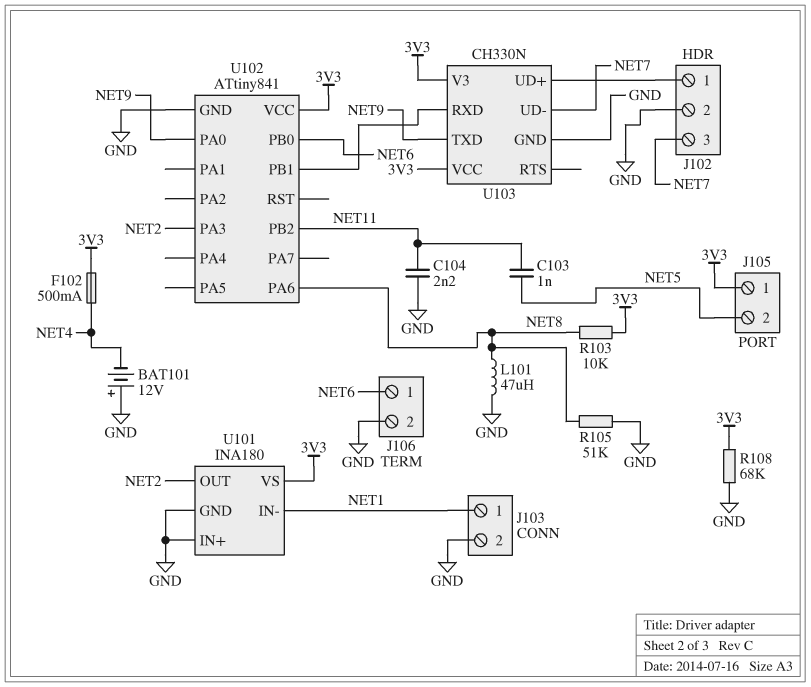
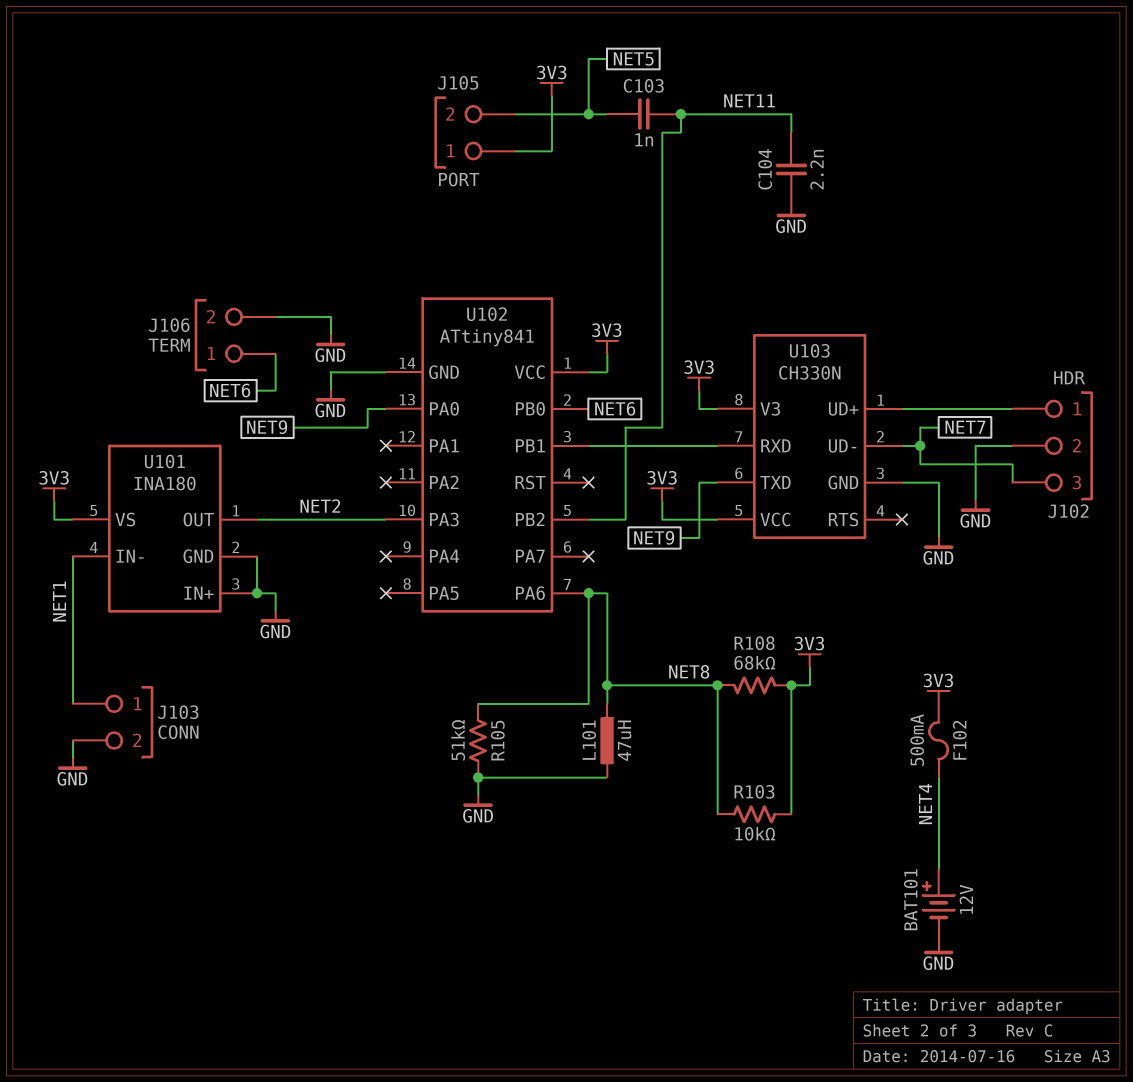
BAT101: 12V (plus GND, minus NET4) -> 12V (plus NET4, minus GND)
R108: 68k (3V3, GND) -> 68k (3V3, NET8)

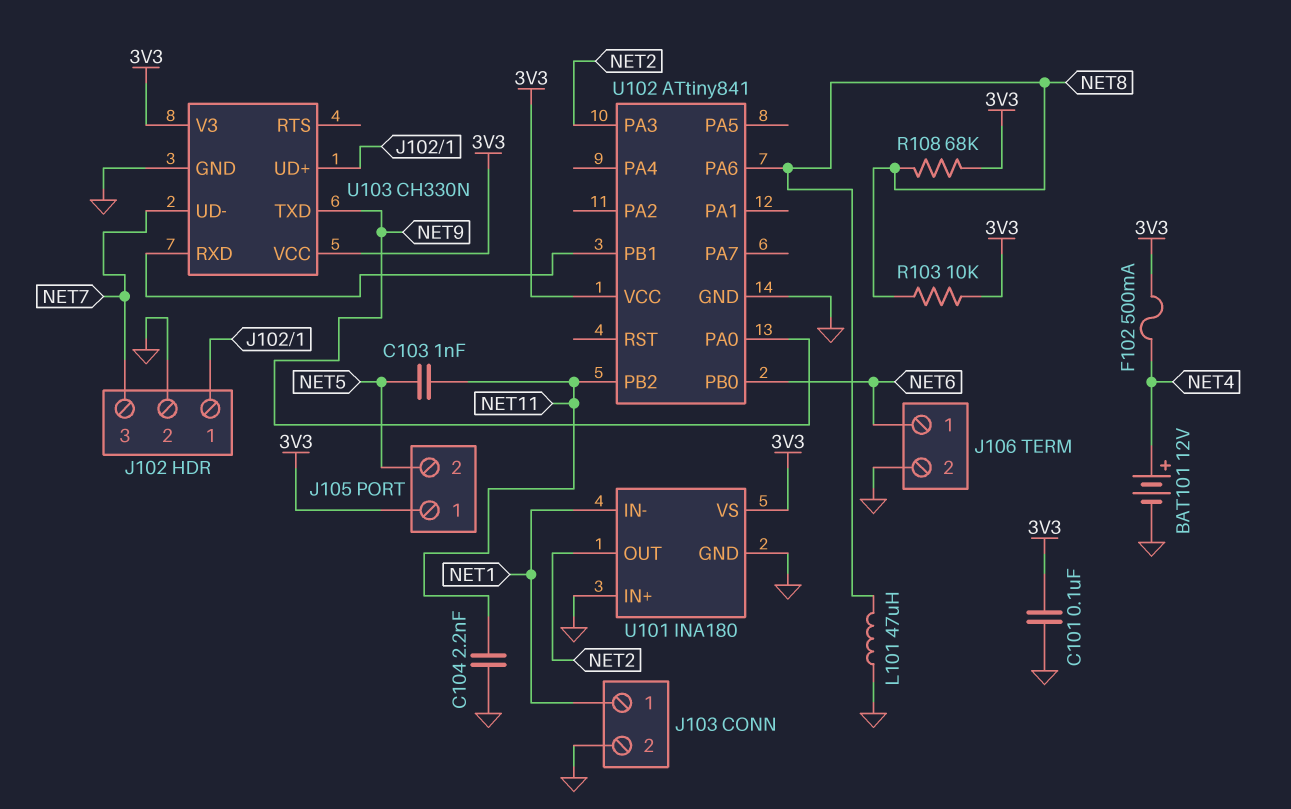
C101: none -> 100nF (3V3, GND)
R105: 51k (GND, NET8) -> none

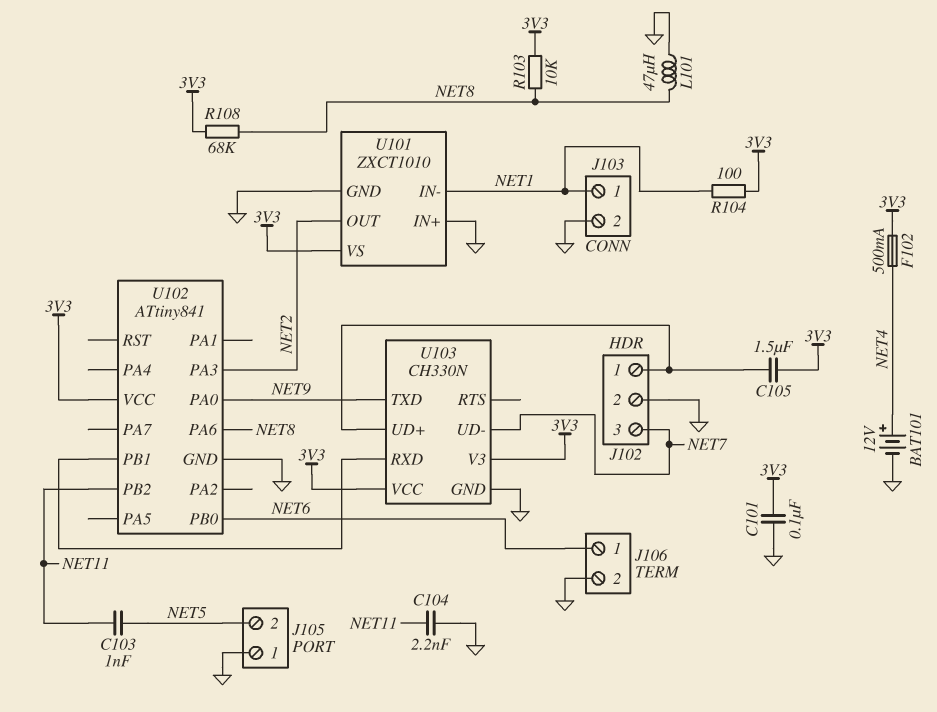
C105: none -> 1.5uF (3V3, J102/1)
J105 pin 1: 3V3 -> GND
R104: none -> 100 (3V3, NET1)
U101: INA180 -> ZXCT1010

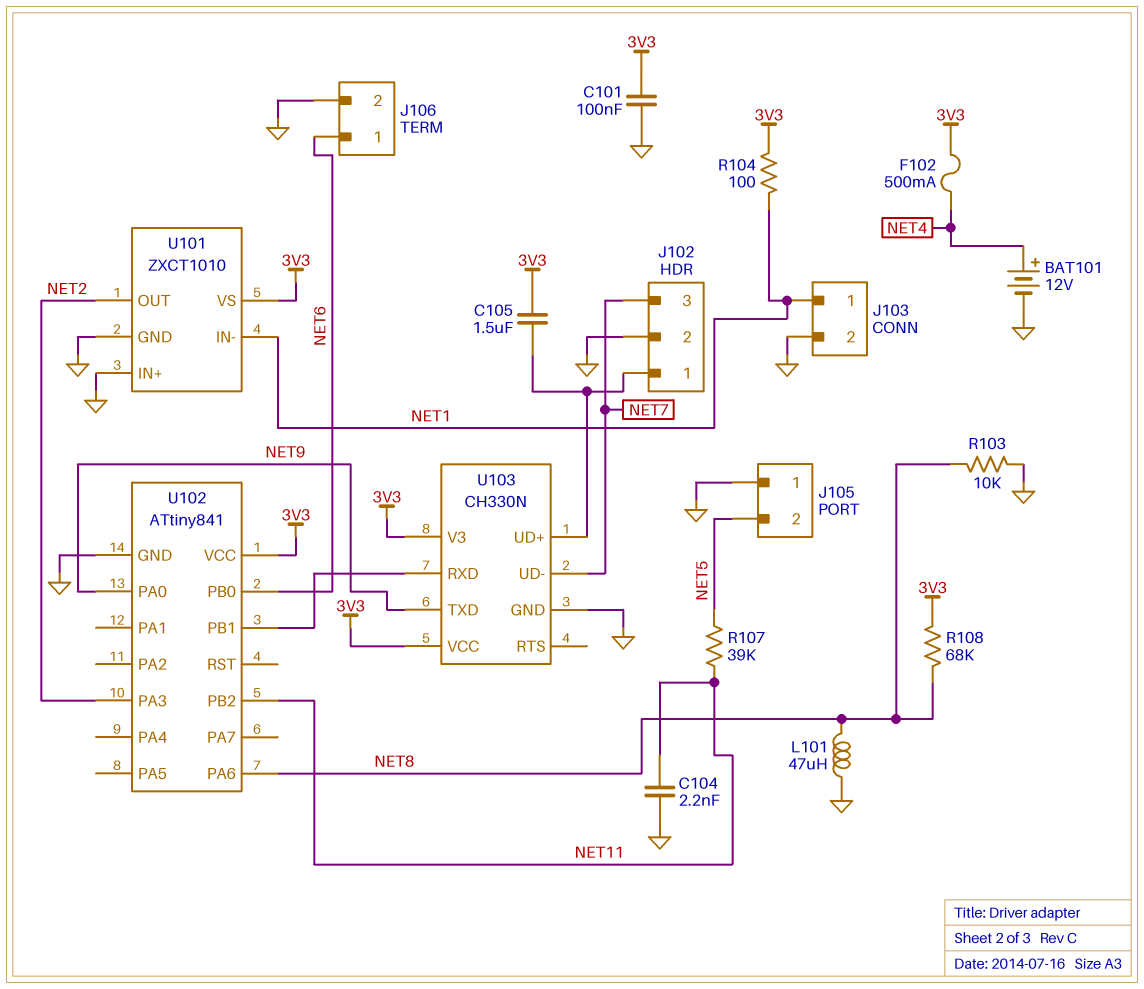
C103: 1nF (NET5, NET11) -> none
R103: 10k (3V3, NET8) -> 10k (GND, NET8)
R107: none -> 39k (NET5, NET11)

